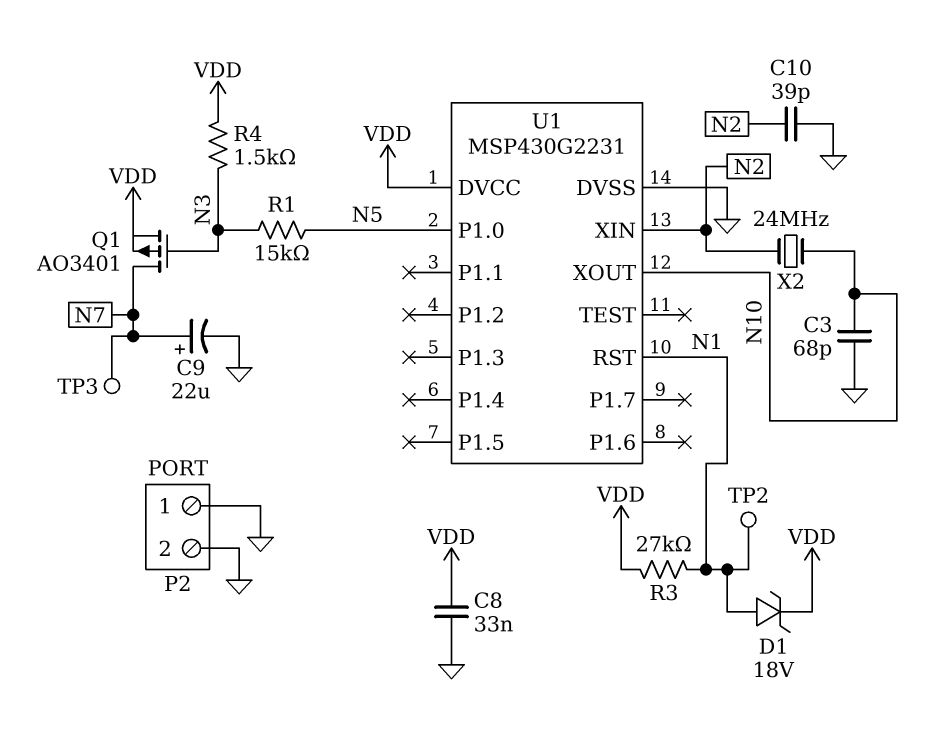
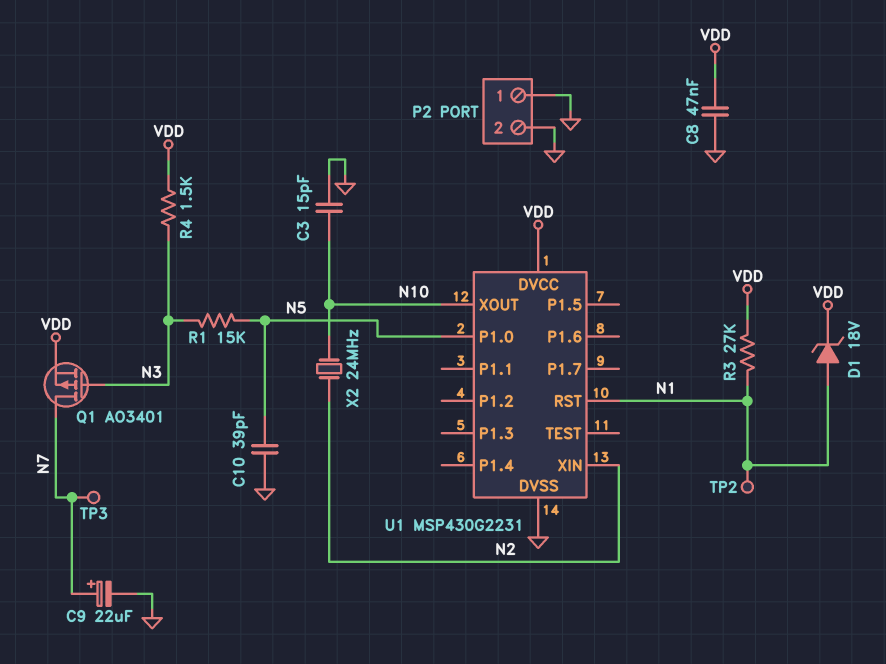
C3: 68pF (GND, N10) -> 15pF (GND, N10)
C8: 33nF (GND, VDD) -> 47nF (GND, VDD)
C10: 39pF (GND, N2) -> 39pF (GND, N5)

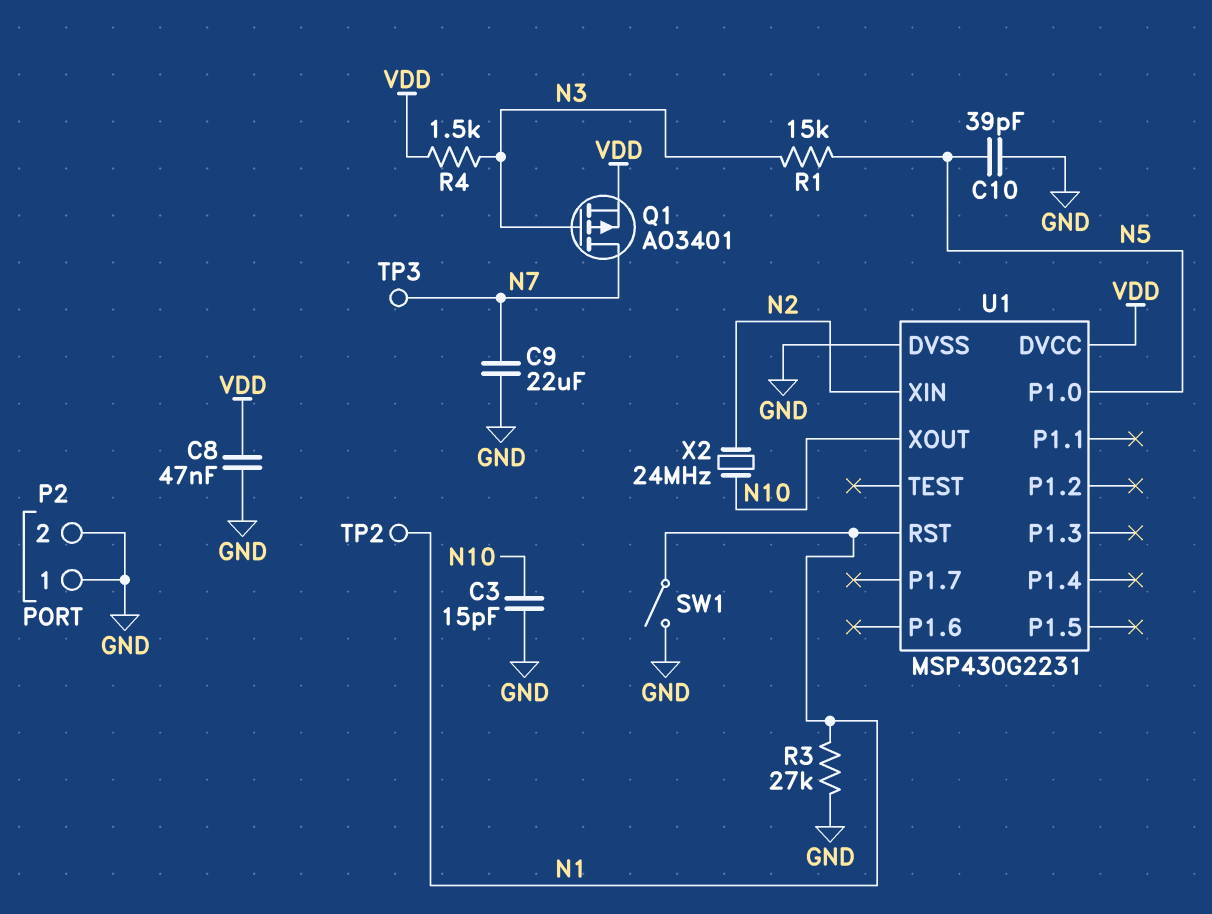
C9: 22uF (plus N7, minus GND) -> 22uF (GND, N7)
D1: zener 18V (A N1, K VDD) -> none
R3: 27k (N1, VDD) -> 27k (GND, N1)
SW1: none -> switch (GND, N1)

